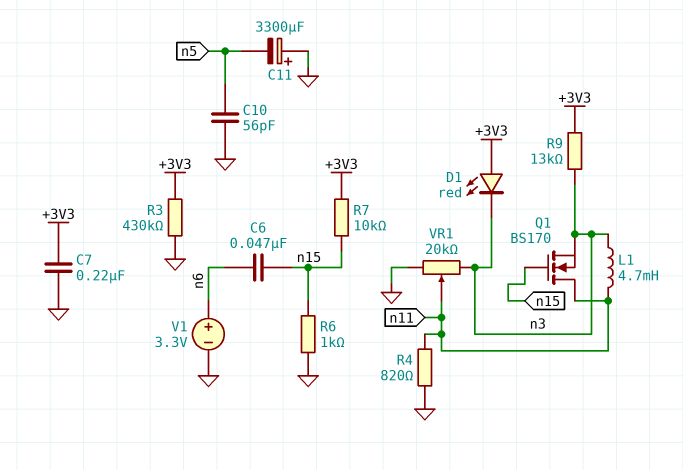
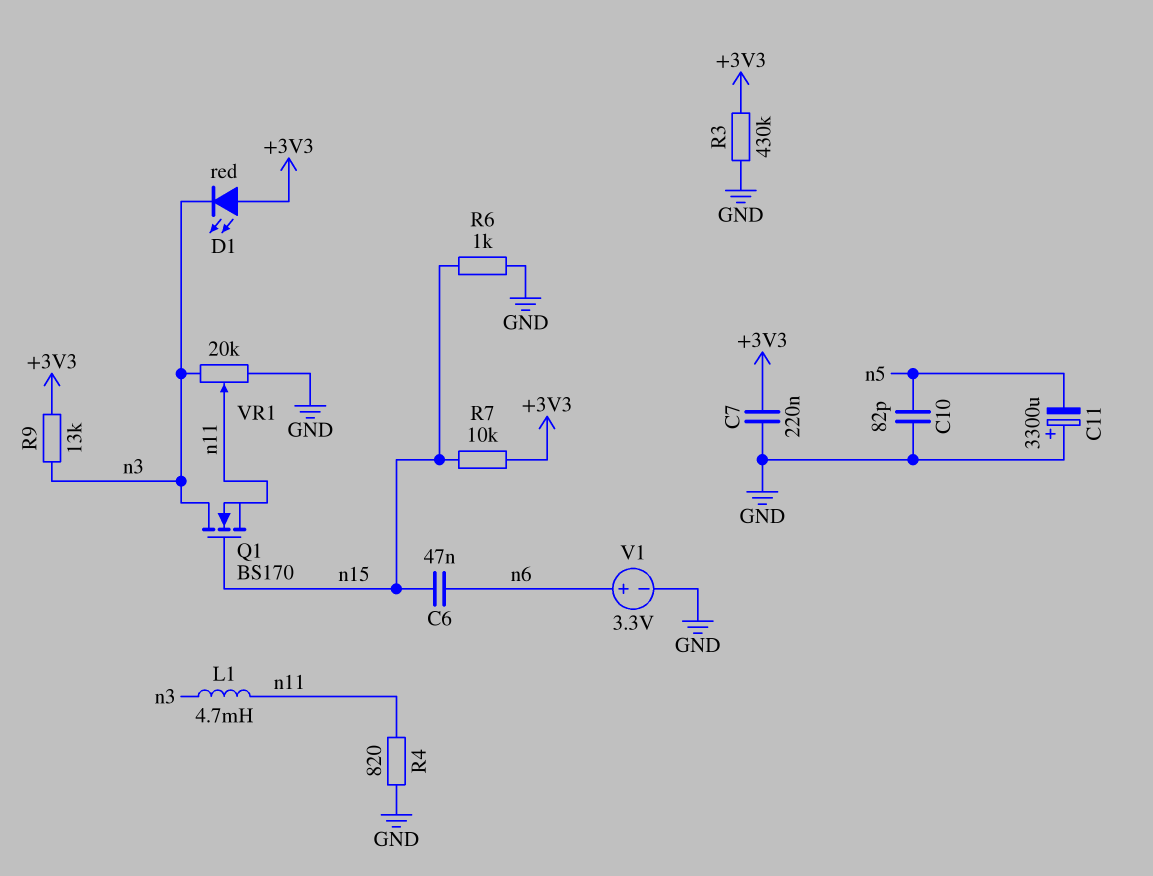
C10: 56pF (GND, n5) -> 82pF (GND, n5)
Q1: NMOS BS170 (G n15, D n11, S n3) -> NMOS BS170 (G n15, D n3, S n11)

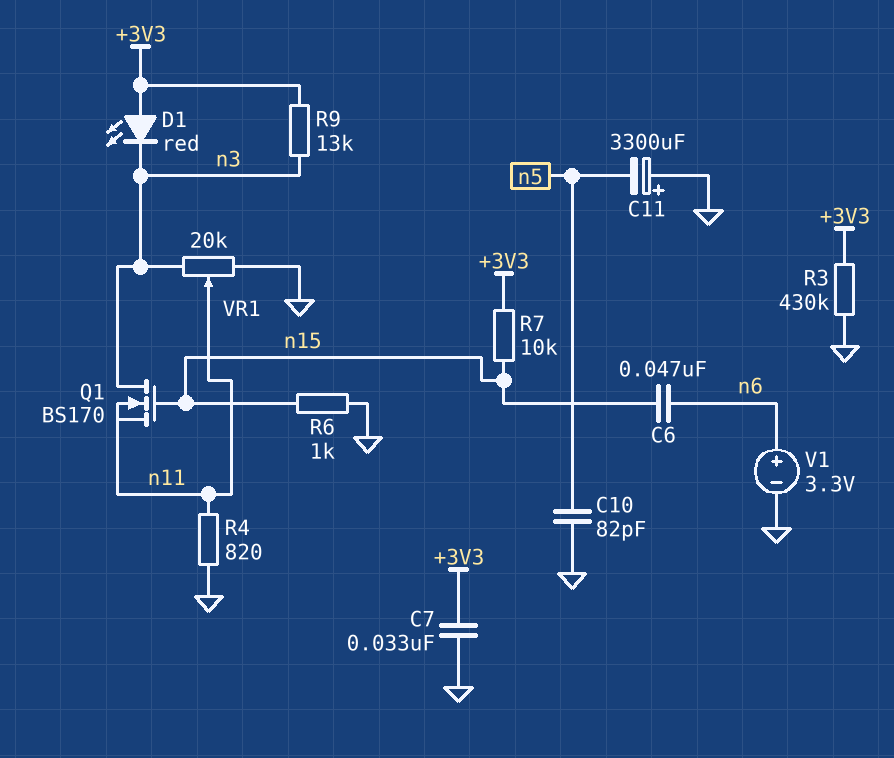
C7: 220nF (+3V3, GND) -> 33nF (+3V3, GND)
L1: 4.7mH (n3, n11) -> none

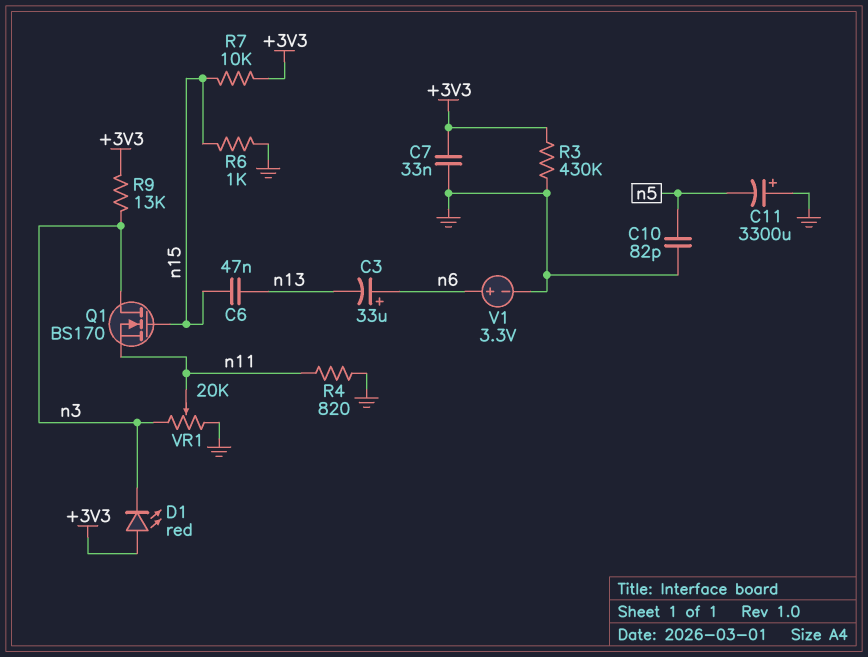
C3: none -> 33uF (plus n6, minus n13)
C6: 47nF (n6, n15) -> 47nF (n13, n15)

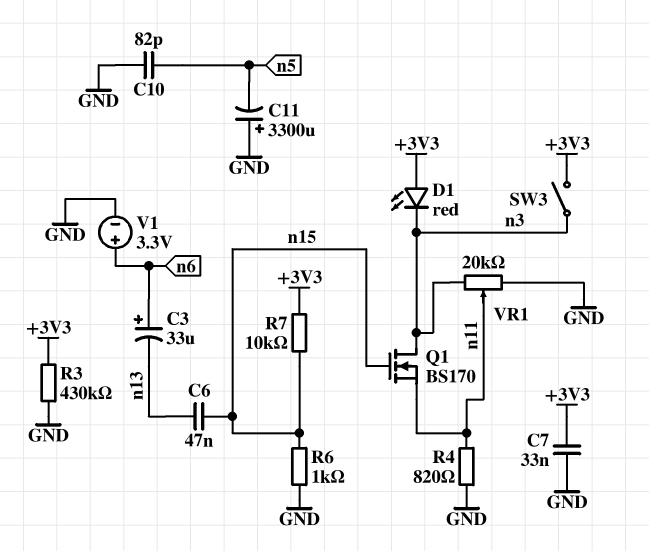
R9: 13k (+3V3, n3) -> none
SW3: none -> switch (+3V3, n3)

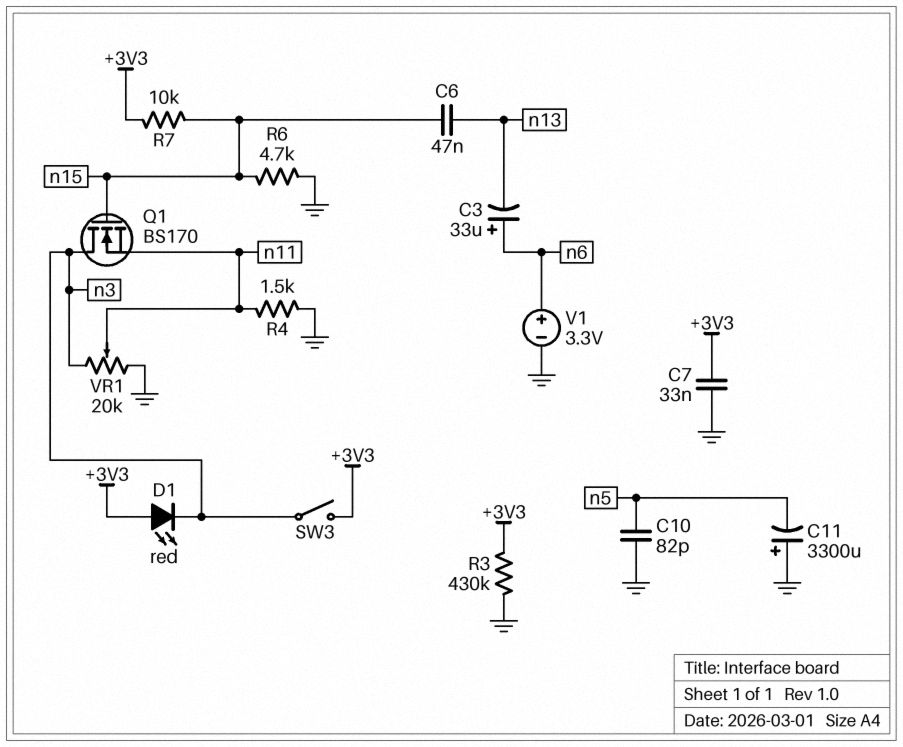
R4: 820 (GND, n11) -> 1.5k (GND, n11)
R6: 1k (GND, n15) -> 4.7k (GND, n15)

